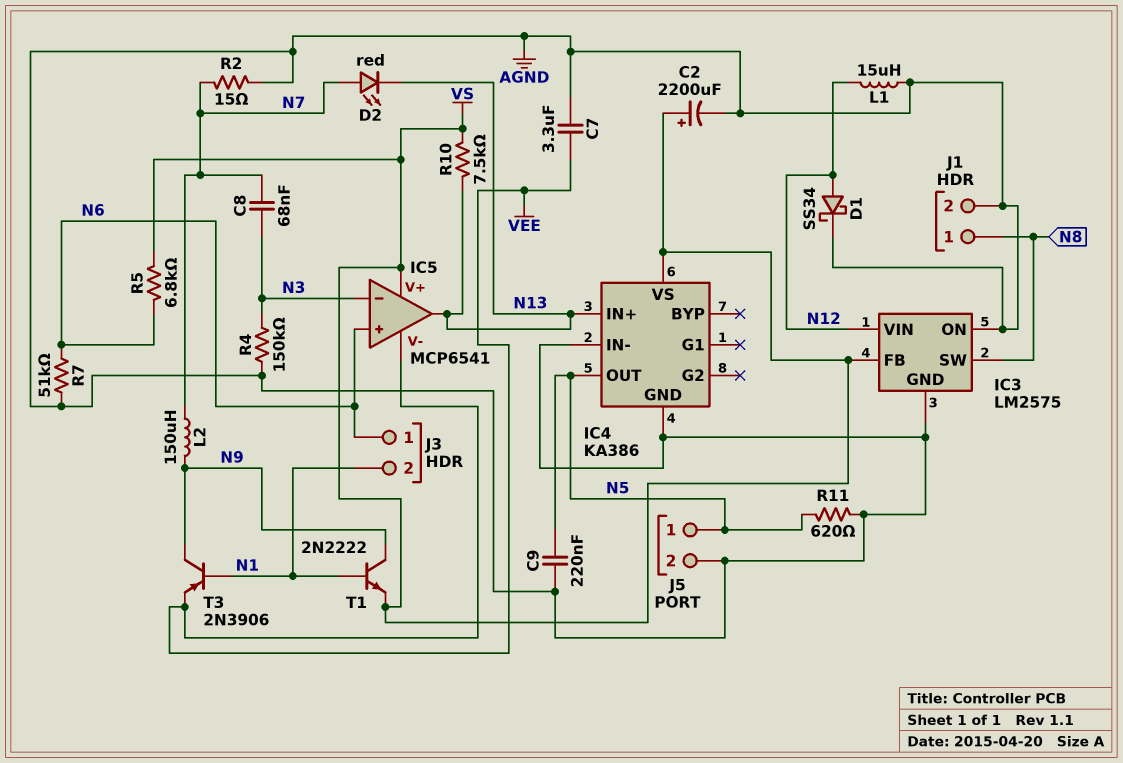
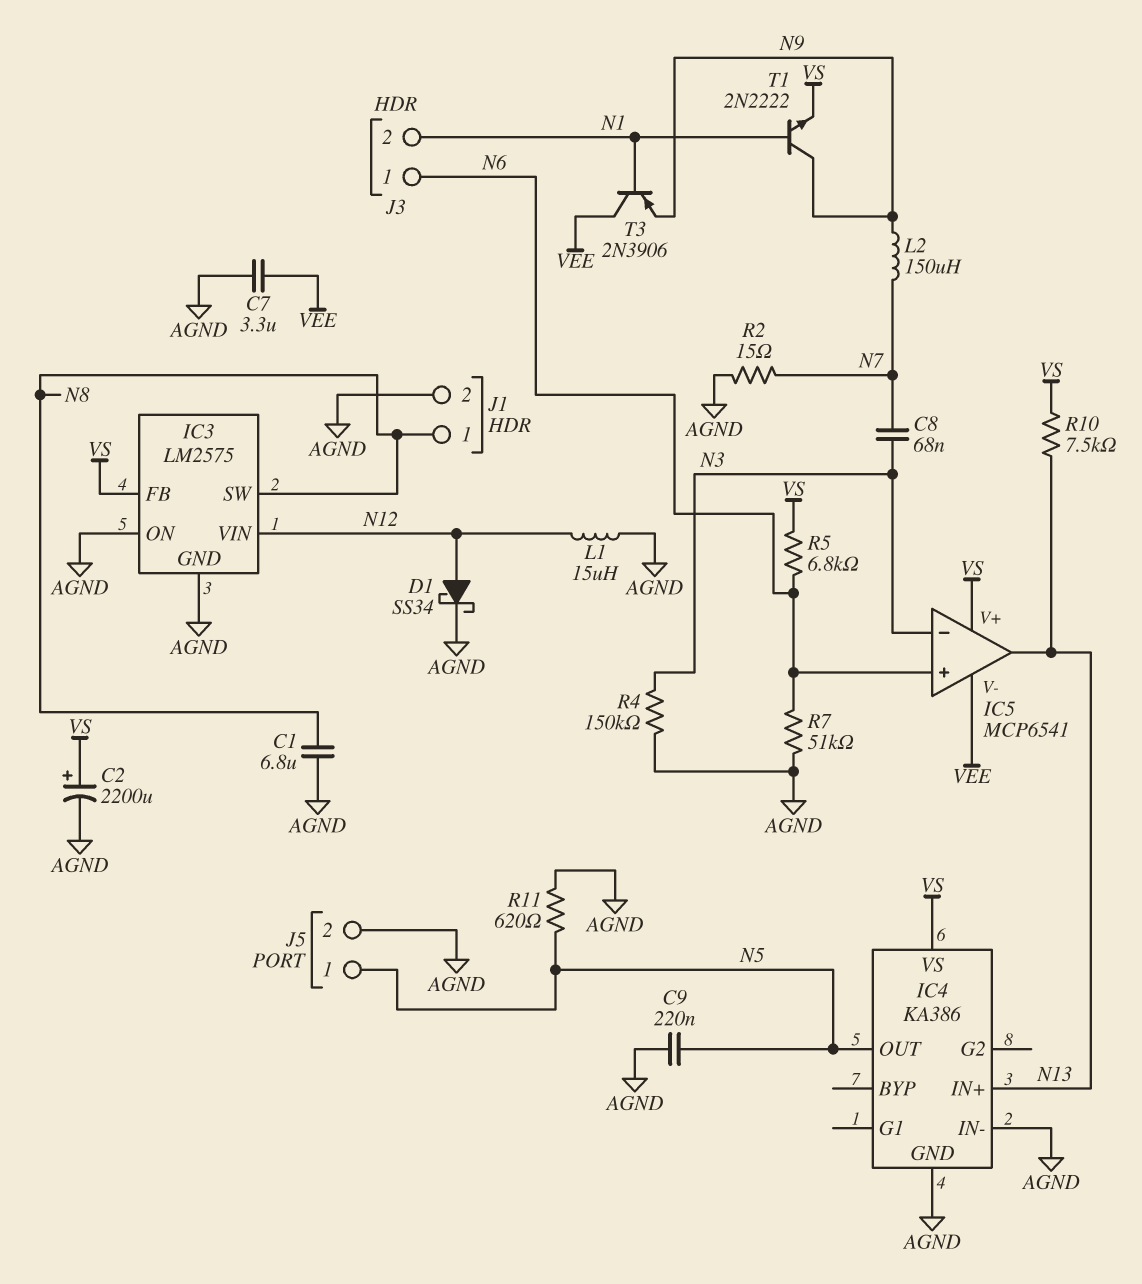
C1: none -> 6.8uF (AGND, N8)
D2: LED red (A N7, K N13) -> none
T3: PNP 2N3906 (B N1, C N9, E VEE) -> PNP 2N3906 (B N1, C VEE, E N9)

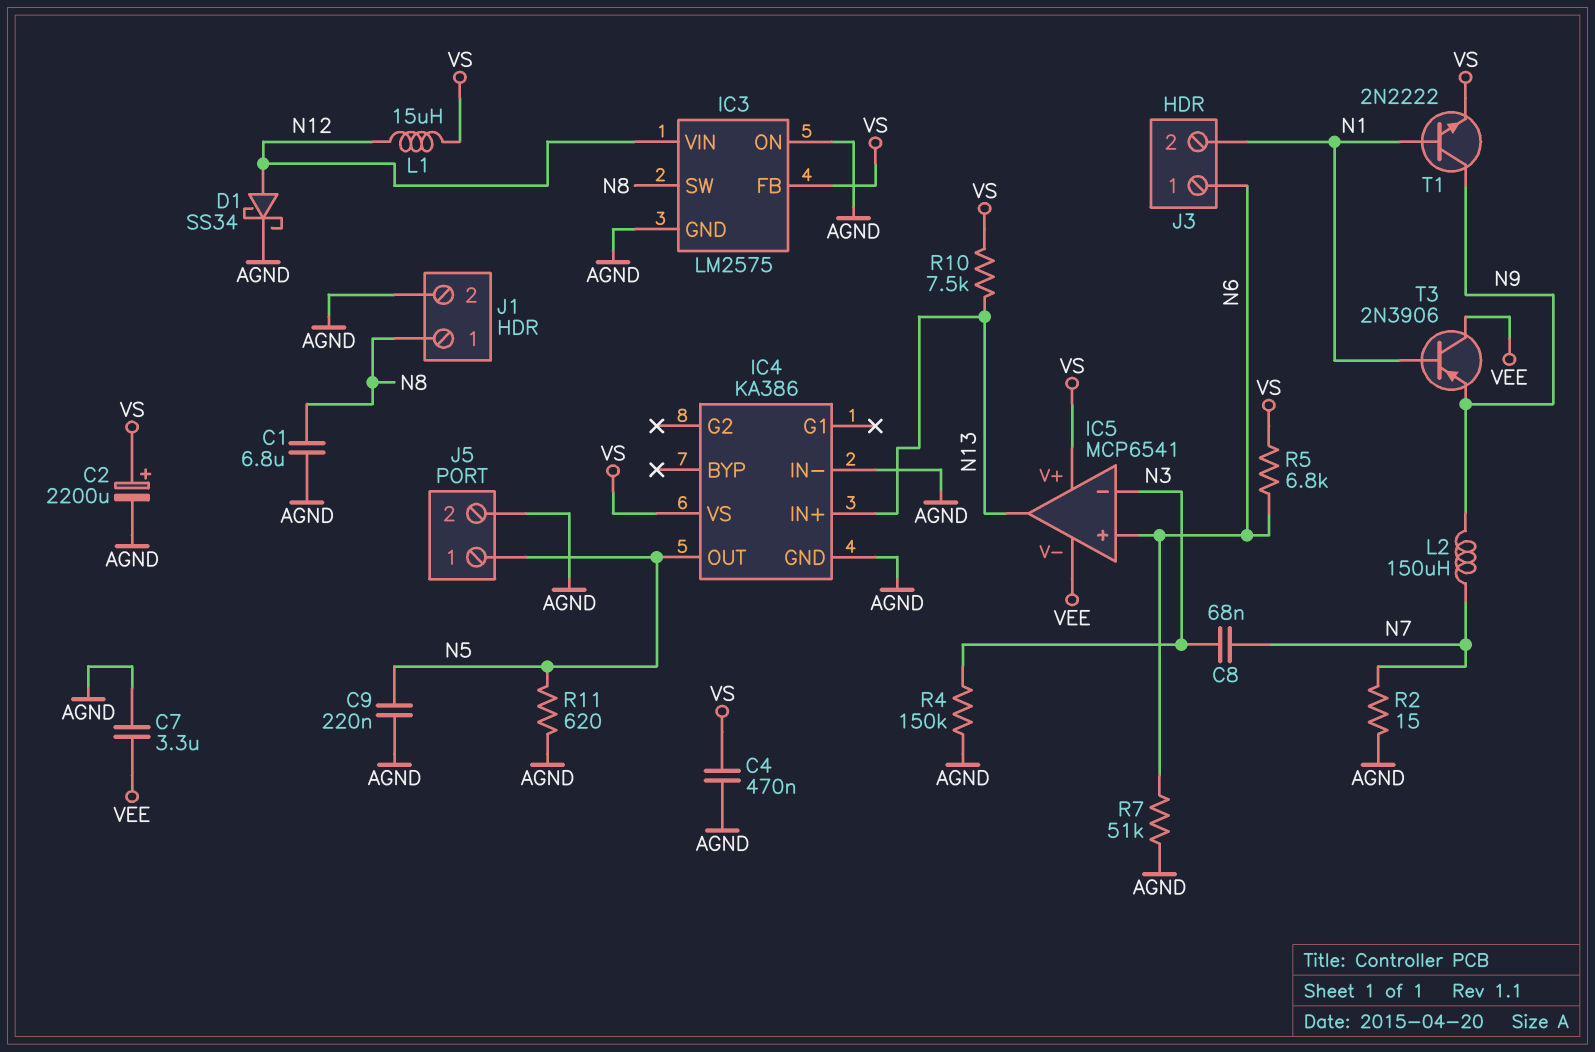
C4: none -> 470nF (AGND, VS)
L1: 15uH (AGND, N12) -> 15uH (N12, VS)

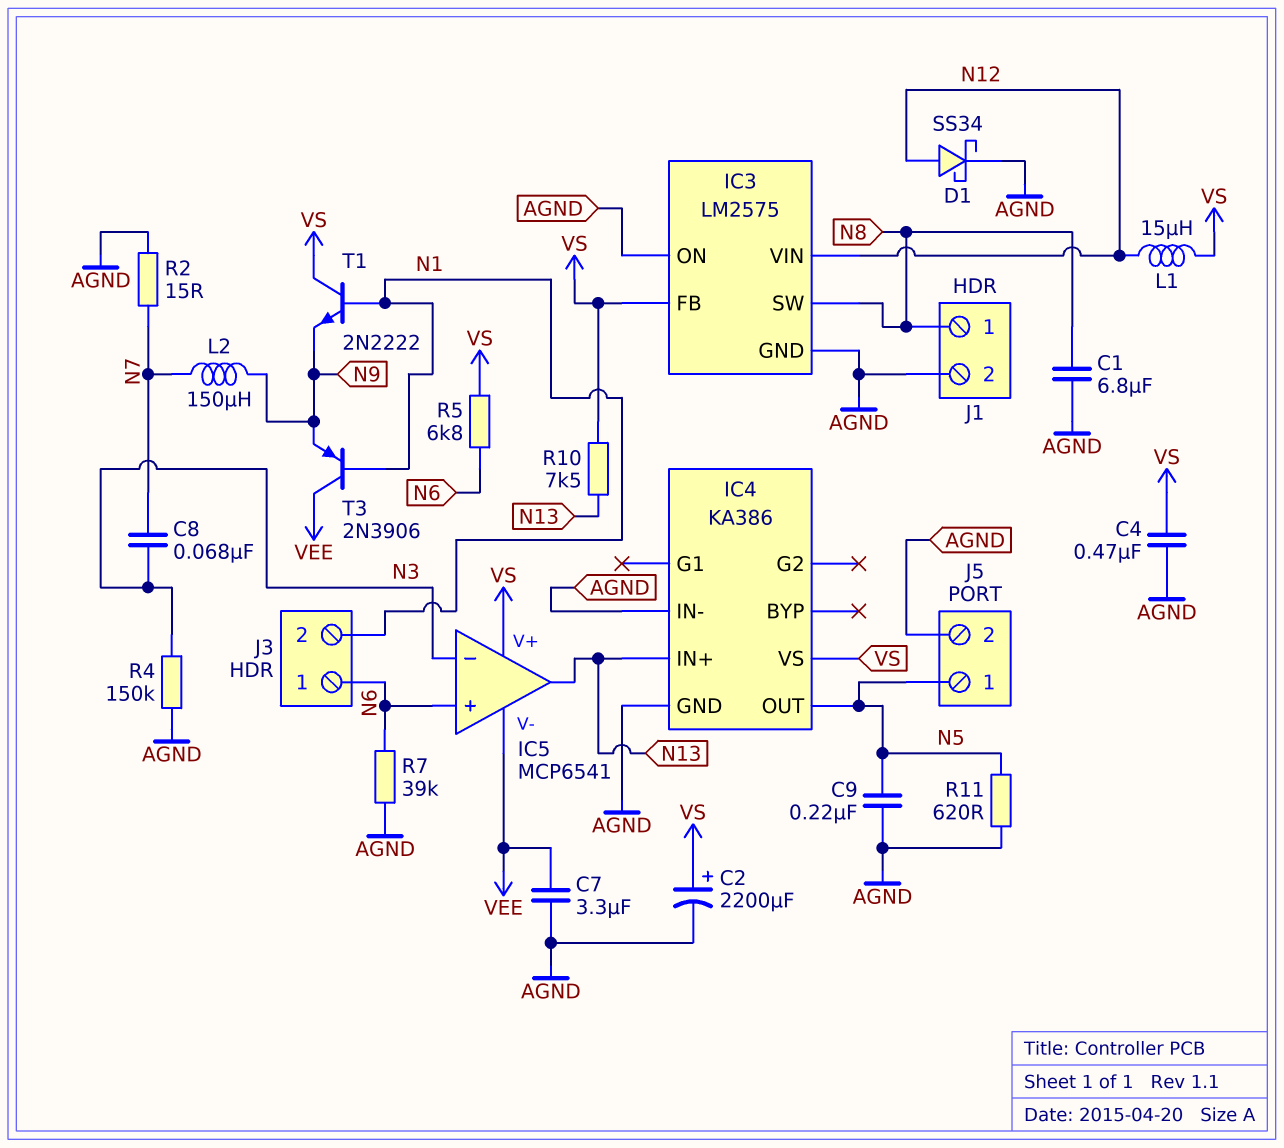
R7: 51k (AGND, N6) -> 39k (AGND, N6)
T1: NPN 2N2222 (B N1, C N9, E VS) -> NPN 2N2222 (B N1, C VS, E N9)

